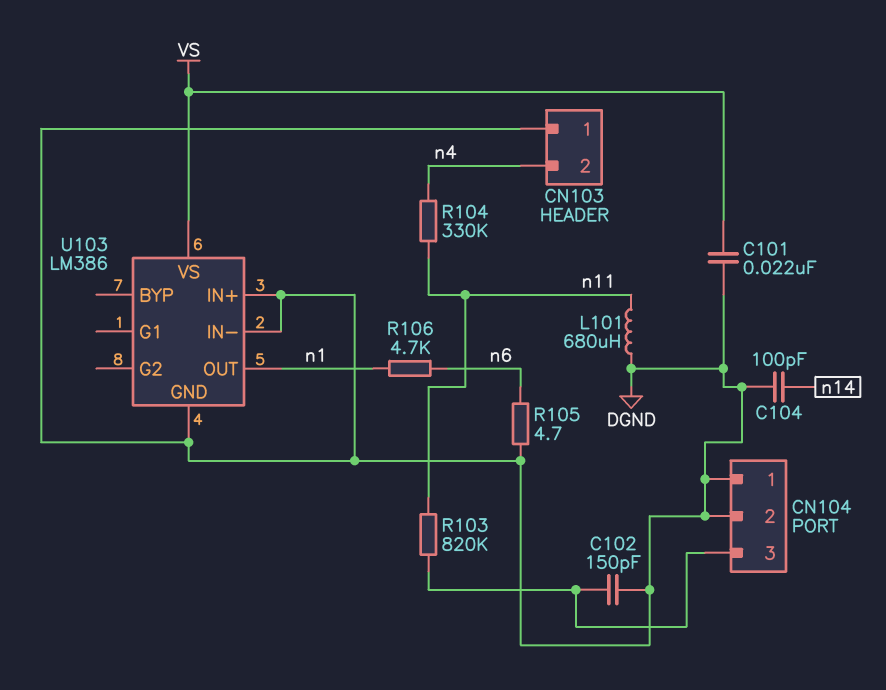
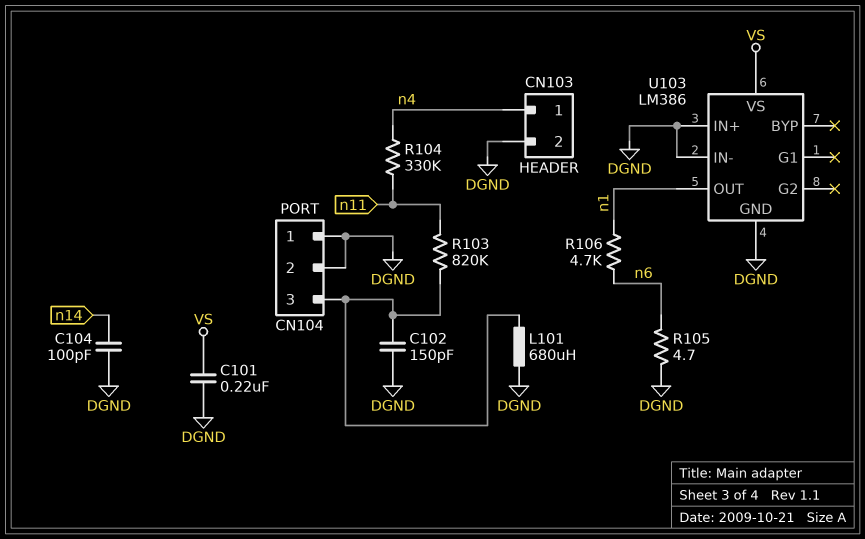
C101: 22nF (DGND, VS) -> 220nF (DGND, VS)
CN103 pin 1: DGND -> n4
CN103 pin 2: n4 -> DGND
L101: 680uH (DGND, n11) -> 680uH (CN104/3, DGND)

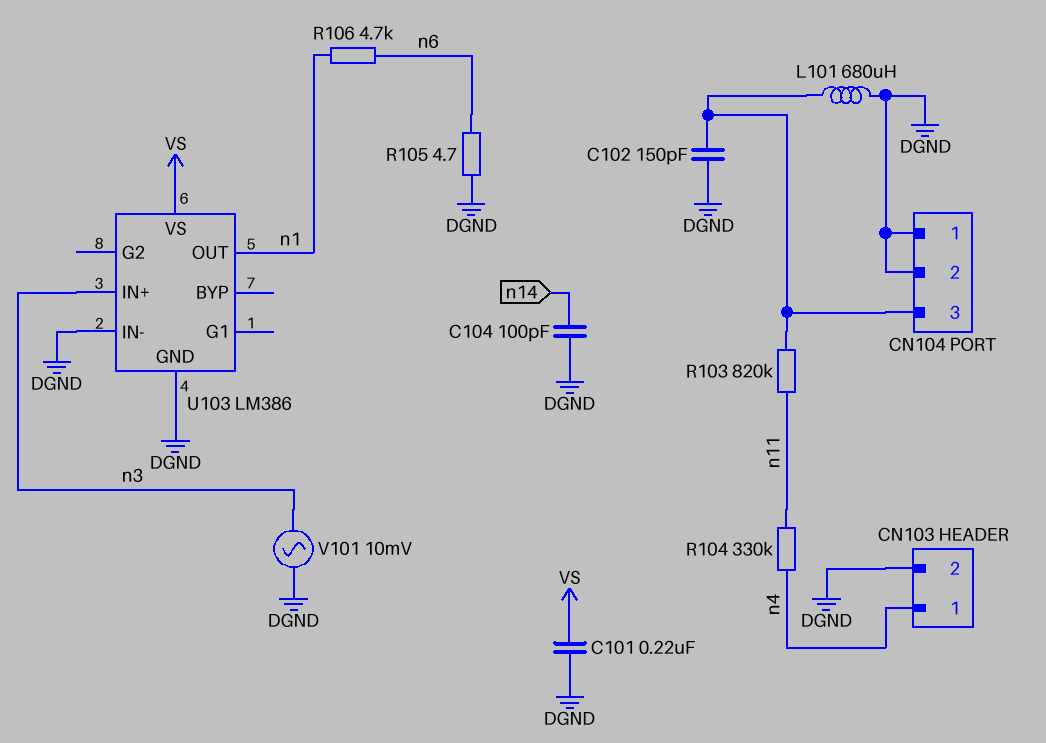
U103 pin IN+: DGND -> n3
V101: none -> AC 10mV (DGND, n3)

